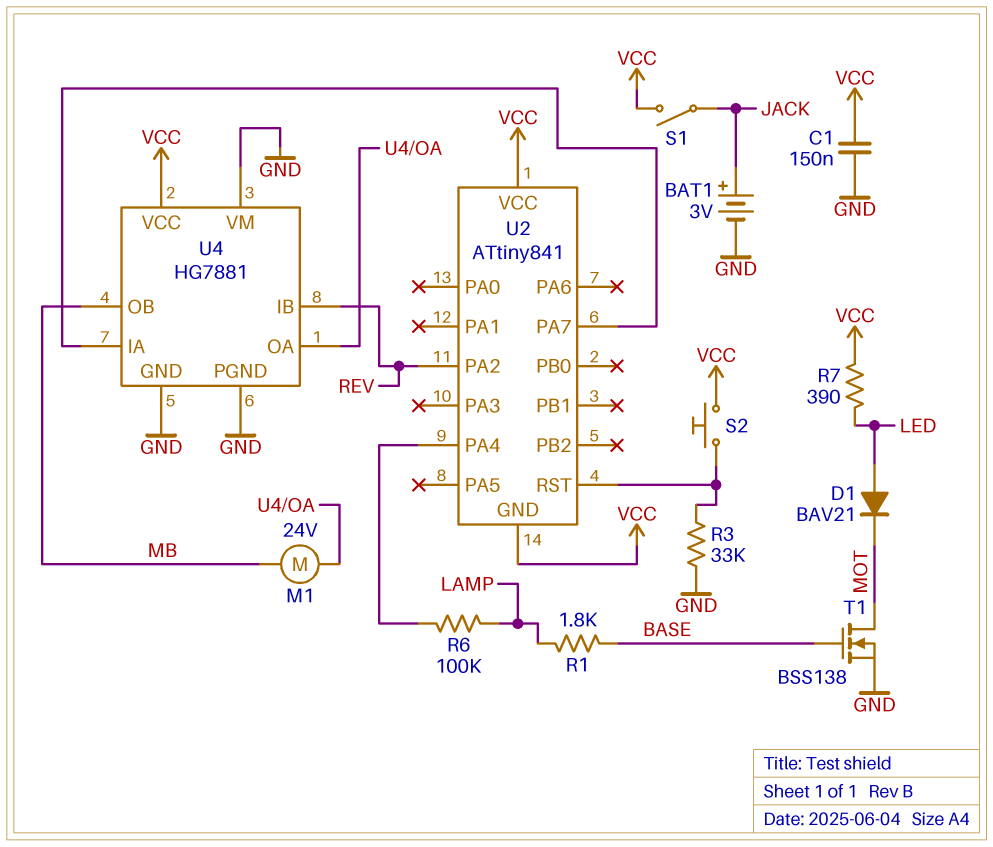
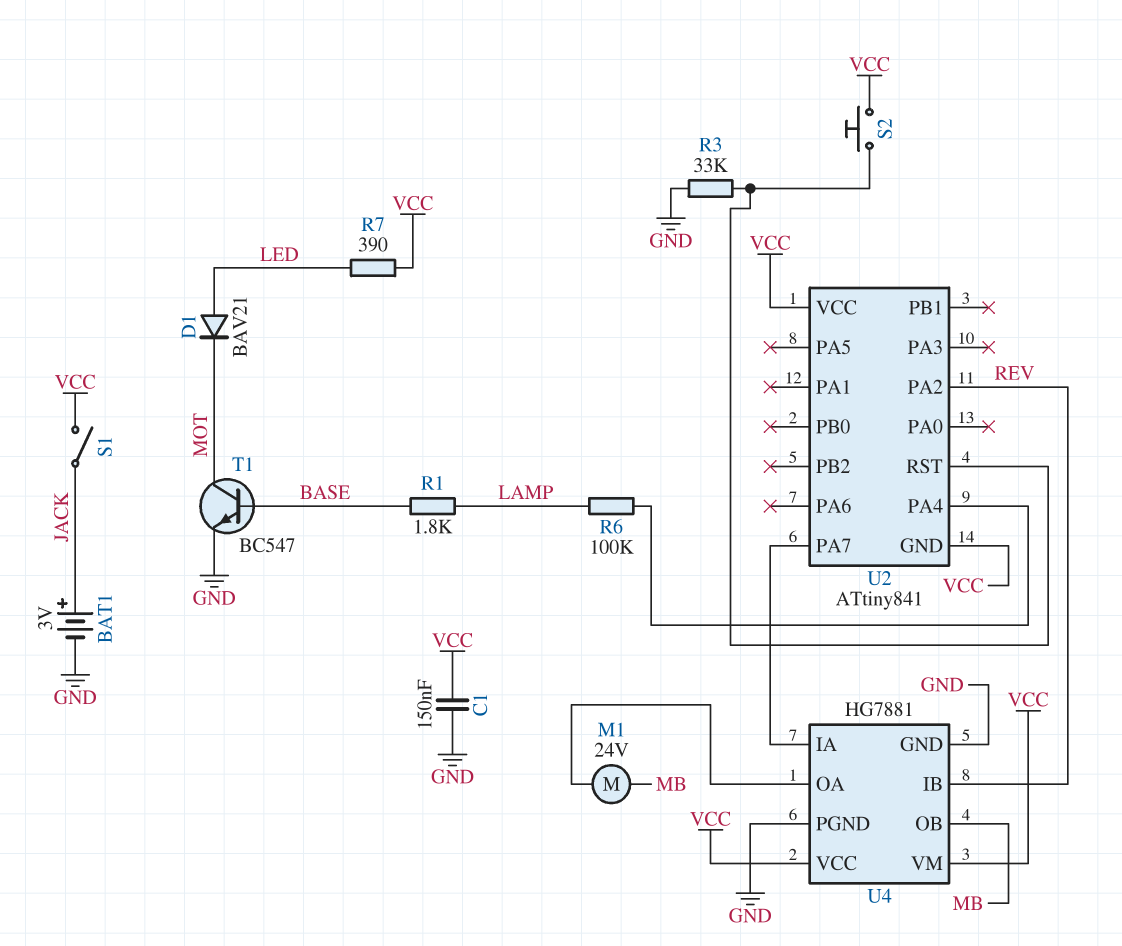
T1: NMOS BSS138 (G BASE, D MOT, S GND) -> NPN BC547 (B BASE, C MOT, E GND)
U4 pin VM: GND -> VCC

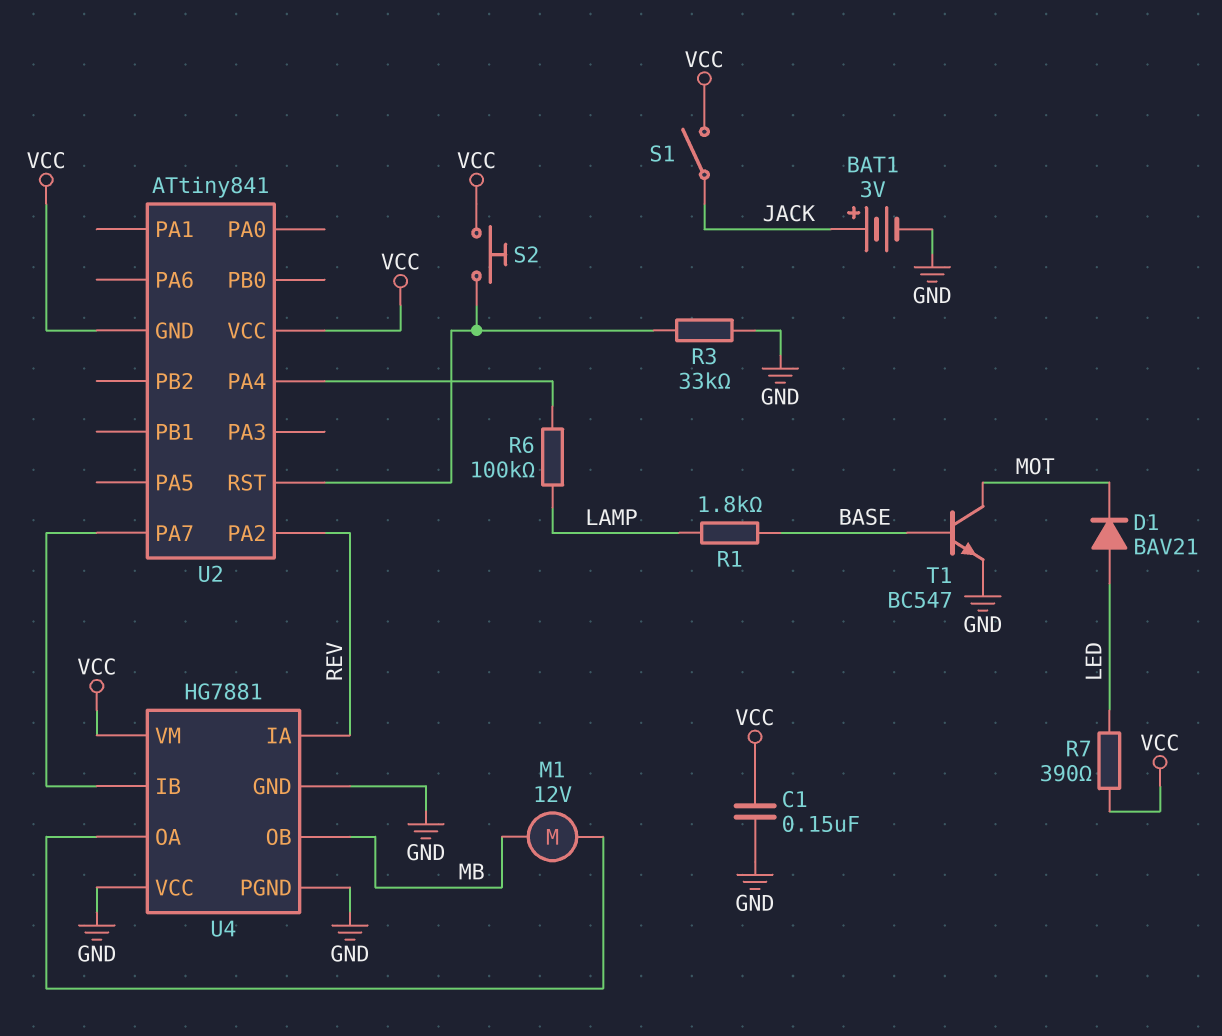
M1: motor 24V (MB, U4/OA) -> motor 12V (MB, U4/OA)
U4 pin IA: U2/PA7 -> REV
U4 pin IB: REV -> U2/PA7
U4 pin VCC: VCC -> GND

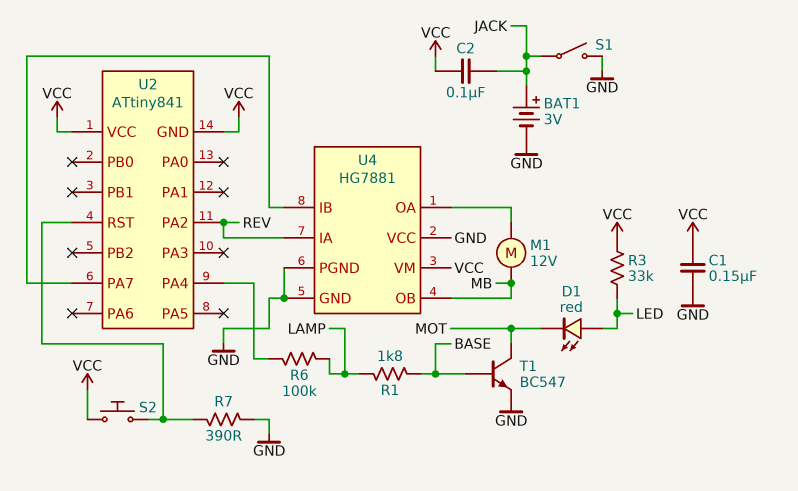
C2: none -> 100nF (JACK, VCC)
D1: diode BAV21 (A LED, K MOT) -> LED red (A LED, K MOT)
R3: 33k (GND, U2/RST) -> 33k (LED, VCC)
R7: 390 (LED, VCC) -> 390 (GND, U2/RST)
S1: switch (JACK, VCC) -> switch (GND, JACK)

